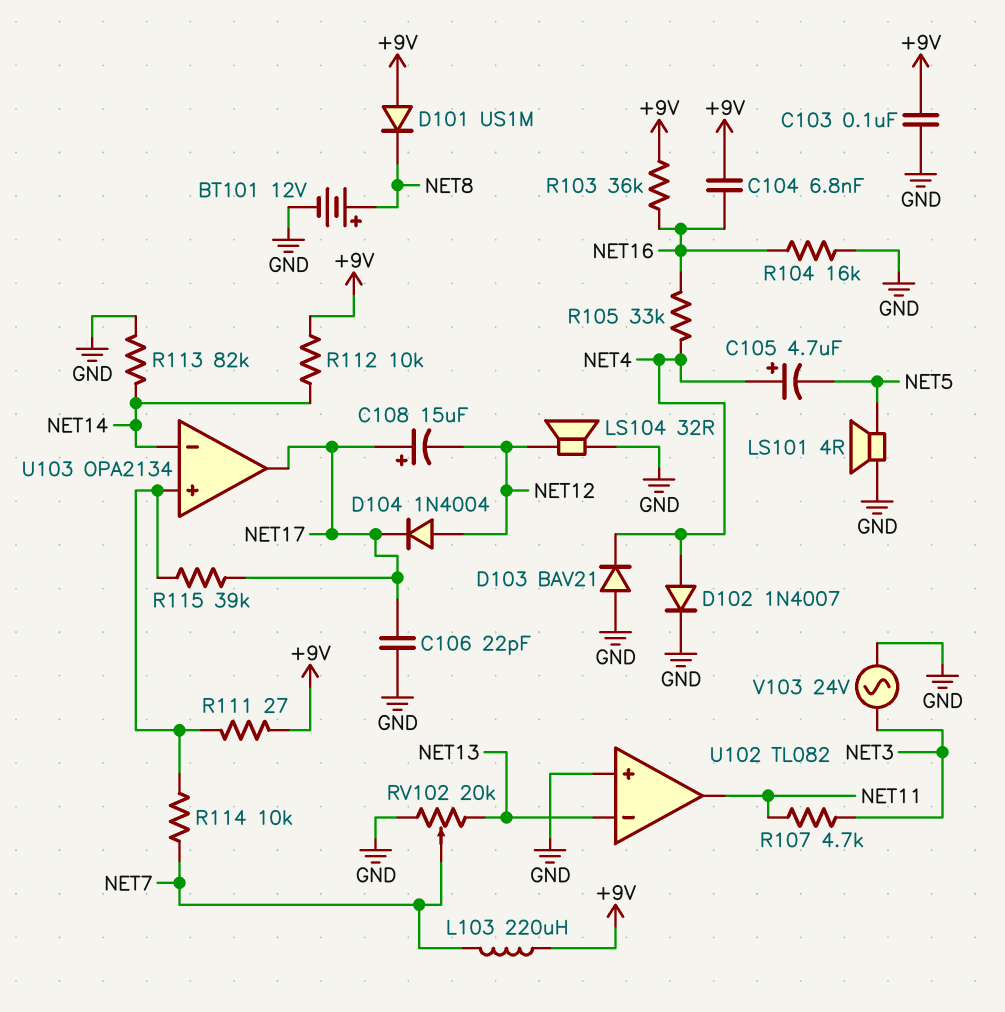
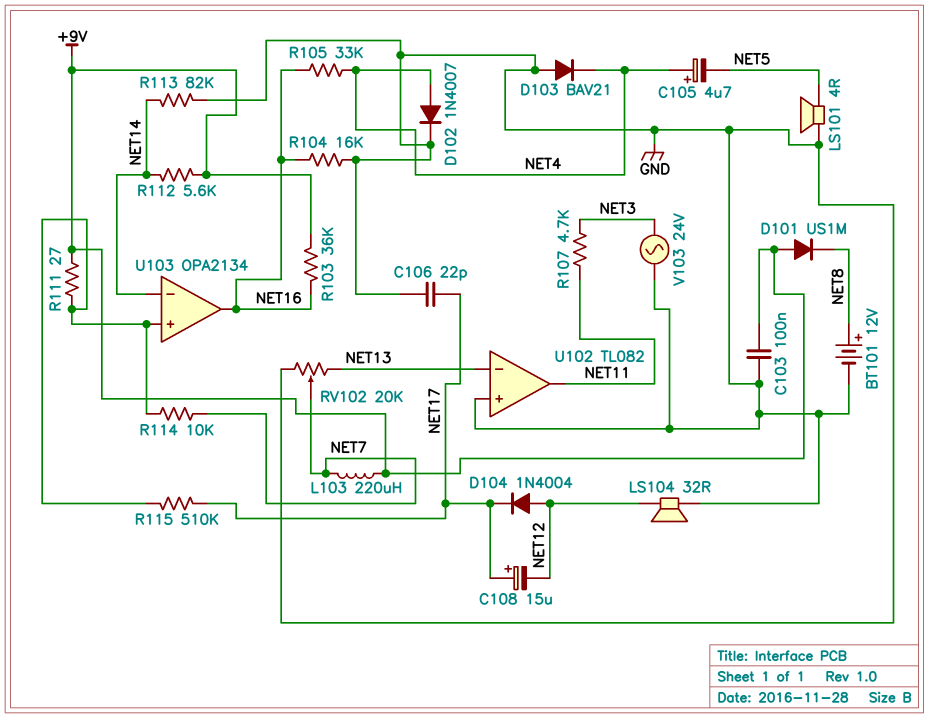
C104: 6.8nF (+9V, NET16) -> none
R112: 10k (+9V, NET14) -> 5.6k (+9V, NET14)
R115: 39k (NET17, U103/in+) -> 510k (NET17, U103/in+)
U103 pin out: NET17 -> NET16

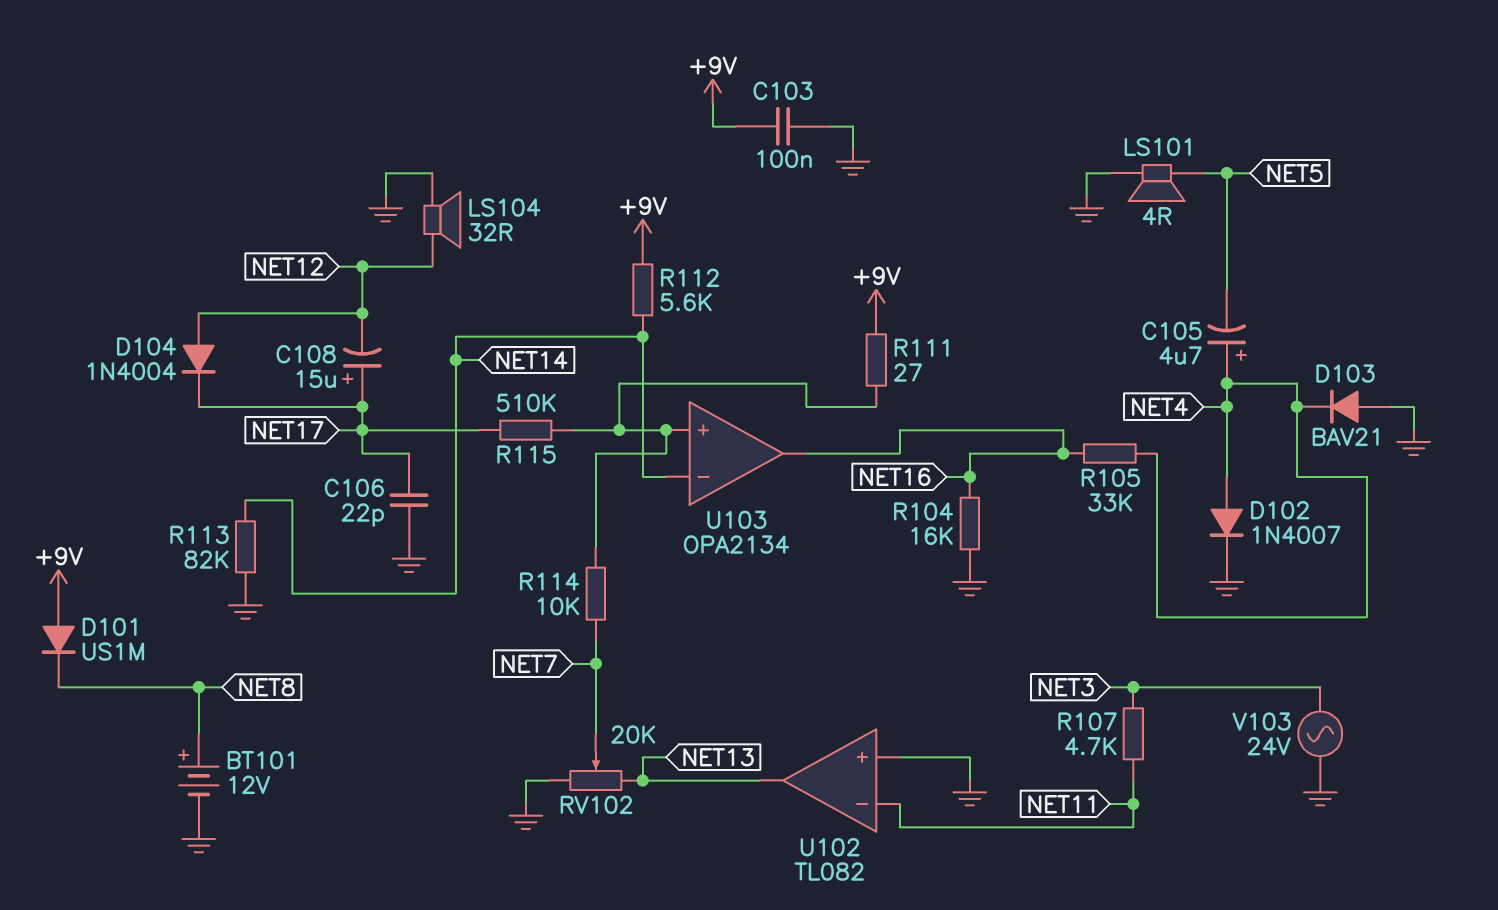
L103: 220uH (+9V, NET7) -> none
R103: 36k (+9V, NET16) -> none
U102 pin in-: NET13 -> NET11
U102 pin out: NET11 -> NET13

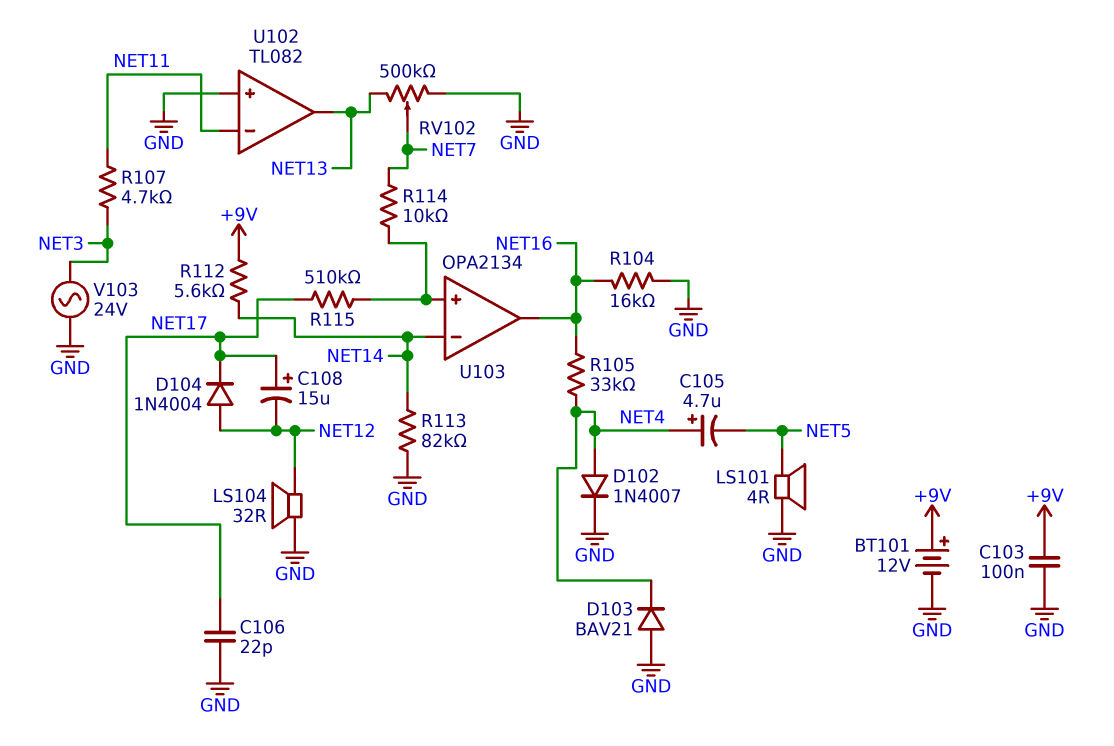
BT101: 12V (plus NET8, minus GND) -> 12V (plus +9V, minus GND)
D101: diode US1M (A +9V, K NET8) -> none
R111: 27 (+9V, U103/in+) -> none
RV102: 20k (GND, NET13, wiper NET7) -> 500k (GND, NET13, wiper NET7)

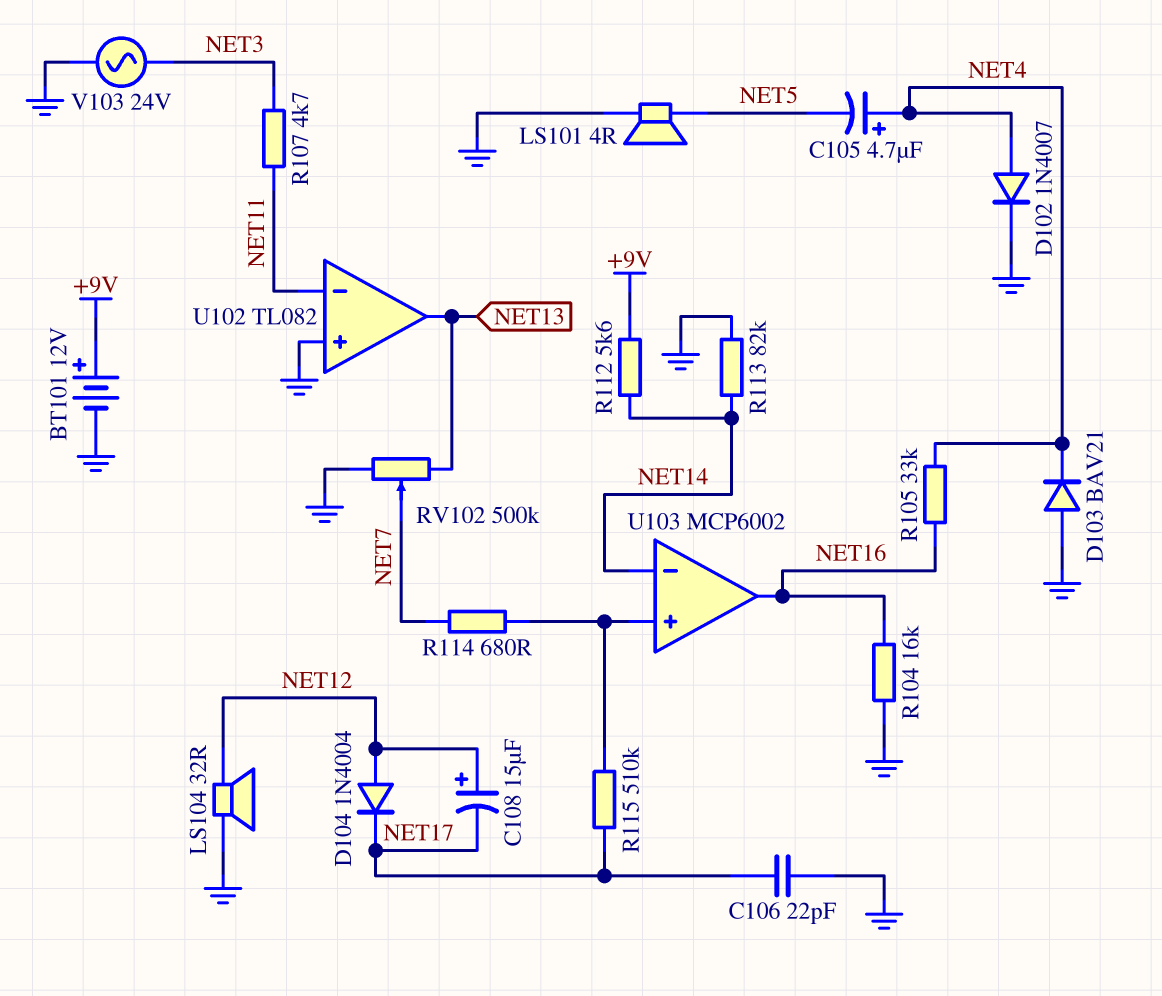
C103: 100nF (+9V, GND) -> none
C108: 15uF (plus NET17, minus NET12) -> 15uF (plus NET12, minus NET17)
R114: 10k (NET7, U103/in+) -> 680 (NET7, U103/in+)
U103: OPA2134 -> MCP6002

